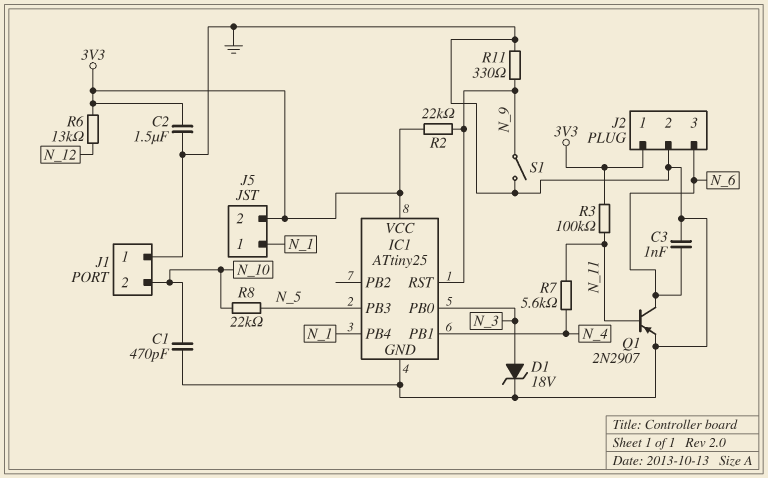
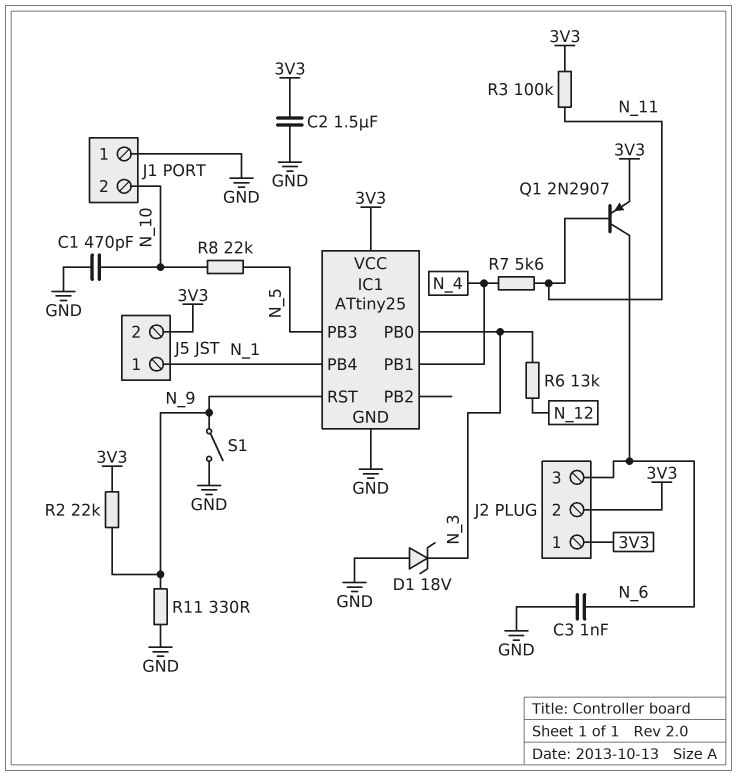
D1: zener 18V (A N_3, K GND) -> zener 18V (A GND, K N_3)
J2 pin 2: GND -> 3V3
Q1: PNP 2N2907 (B N_11, C N_6, E GND) -> PNP 2N2907 (B N_11, C N_6, E 3V3)
R6: 13k (3V3, N_12) -> 13k (N_3, N_12)

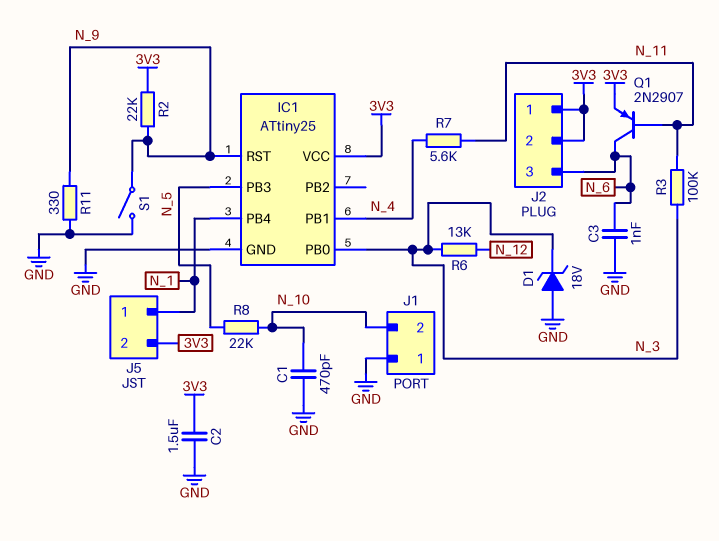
R3: 100k (3V3, N_11) -> 100k (N_3, N_11)

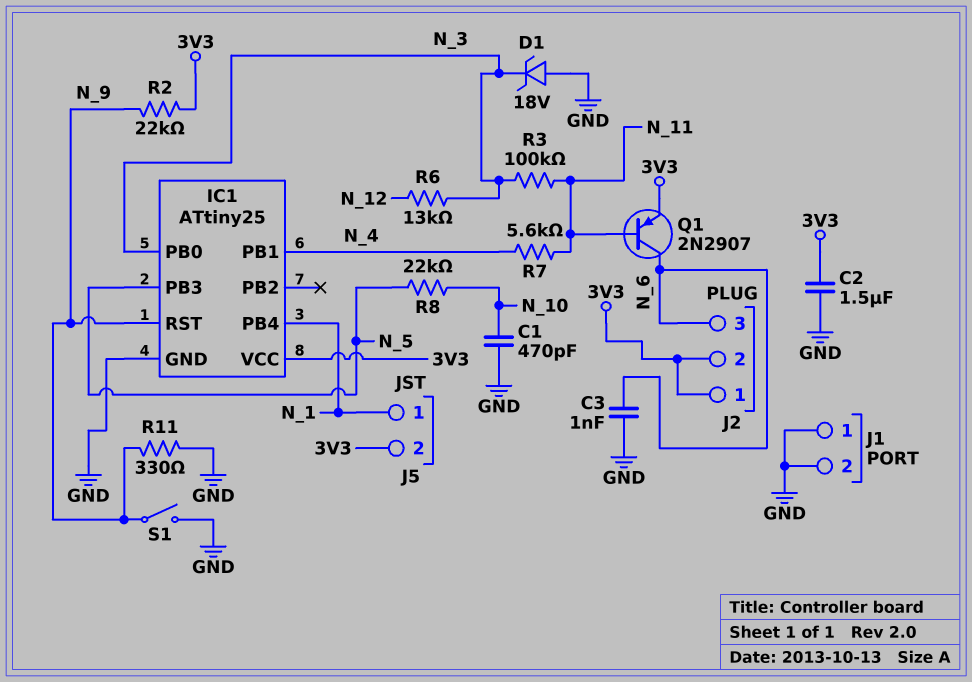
J1 pin 2: N_10 -> GND

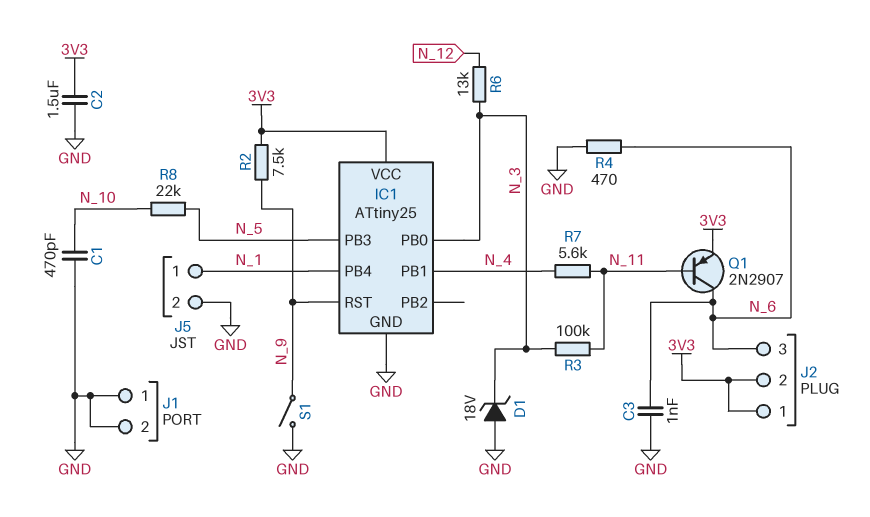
J5 pin 2: 3V3 -> GND
R2: 22k (3V3, N_9) -> 7.5k (3V3, N_9)
R4: none -> 470 (GND, N_6)
R11: 330 (GND, N_9) -> none

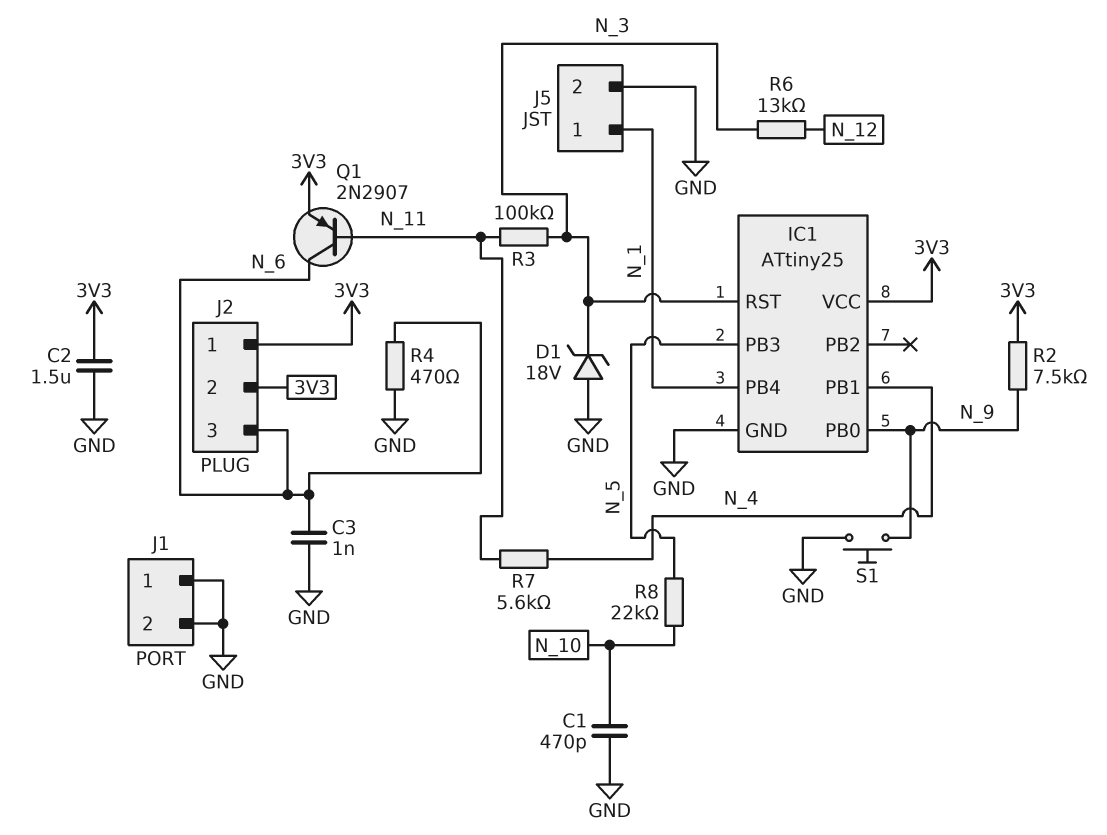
IC1 pin PB0: N_3 -> N_9
IC1 pin RST: N_9 -> N_3
S1: switch (GND, N_9) -> button (GND, N_9)

